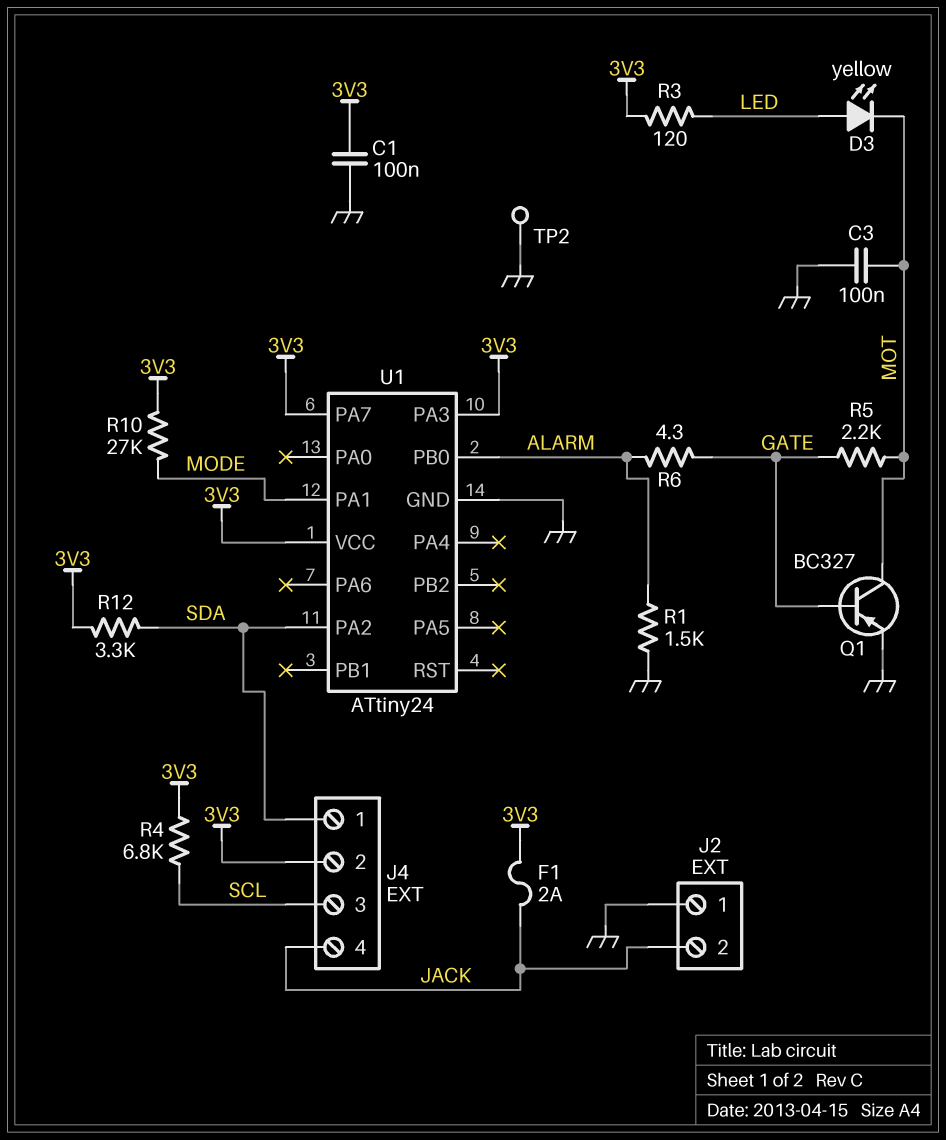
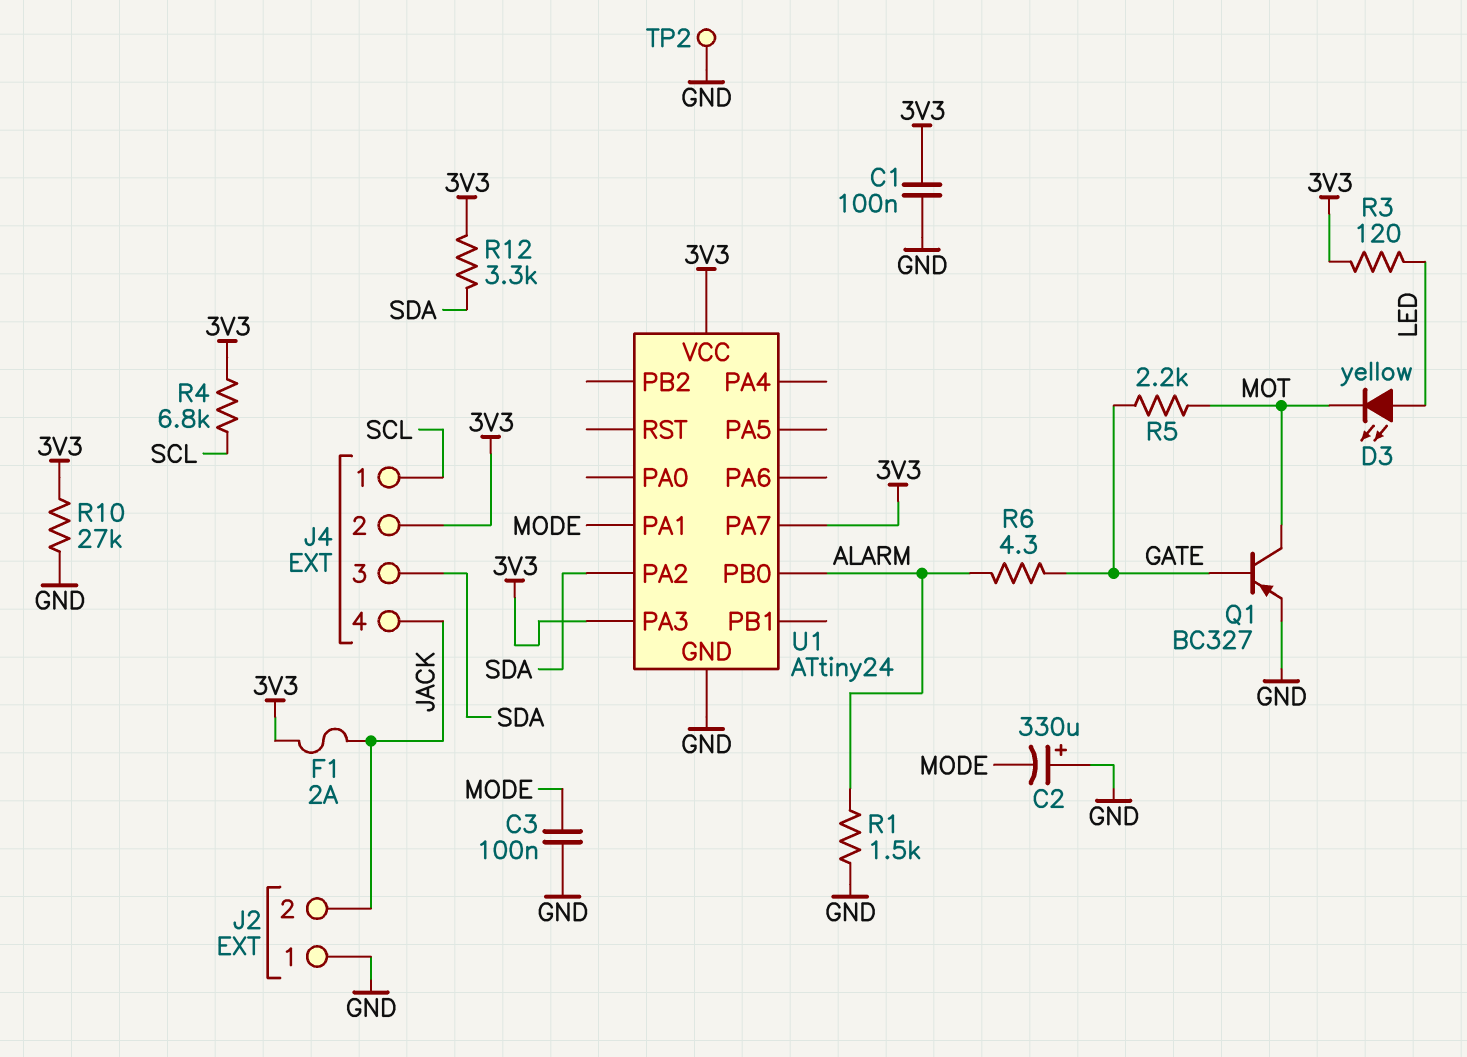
C2: none -> 330uF (plus GND, minus MODE)
C3: 100nF (GND, MOT) -> 100nF (GND, MODE)
J4 pin 1: SDA -> SCL
J4 pin 3: SCL -> SDA
R10: 27k (3V3, MODE) -> 27k (3V3, GND)

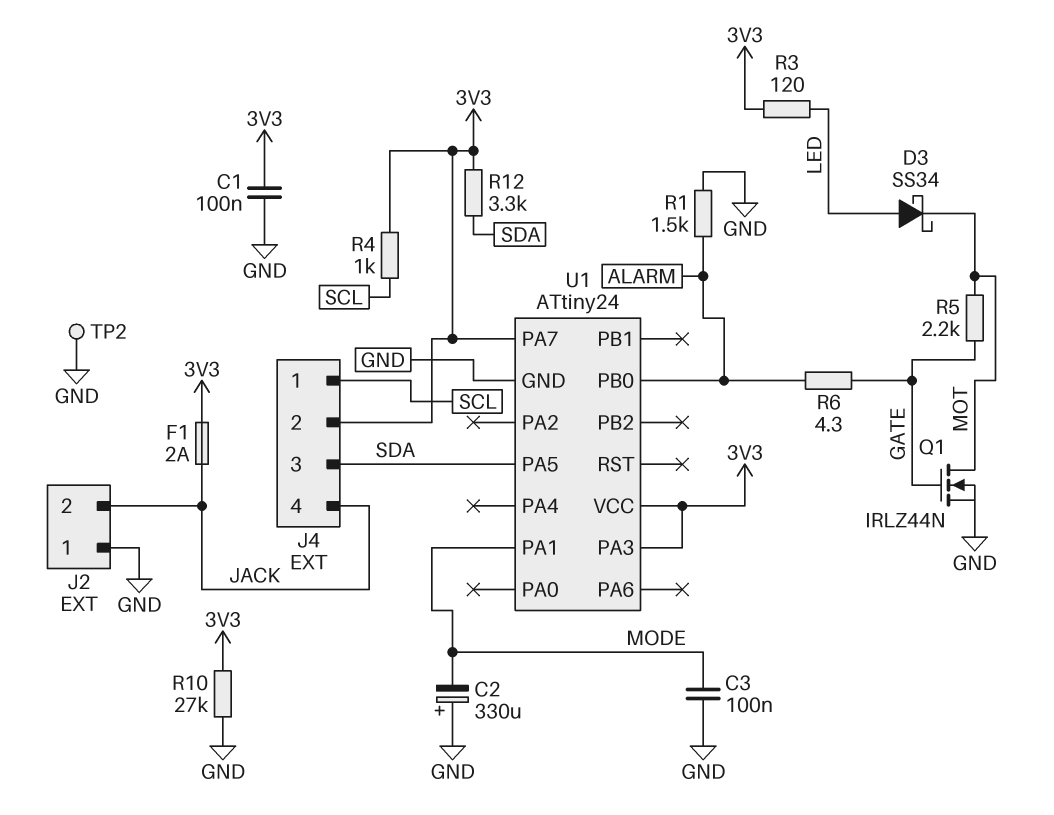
D3: LED yellow (A LED, K MOT) -> schottky SS34 (A LED, K MOT)
Q1: PNP BC327 (B GATE, C MOT, E GND) -> NMOS IRLZ44N (G GATE, D MOT, S GND)
R4: 6.8k (3V3, SCL) -> 1k (3V3, SCL)
U1 pin PA2: SDA -> none
U1 pin PA5: none -> SDA

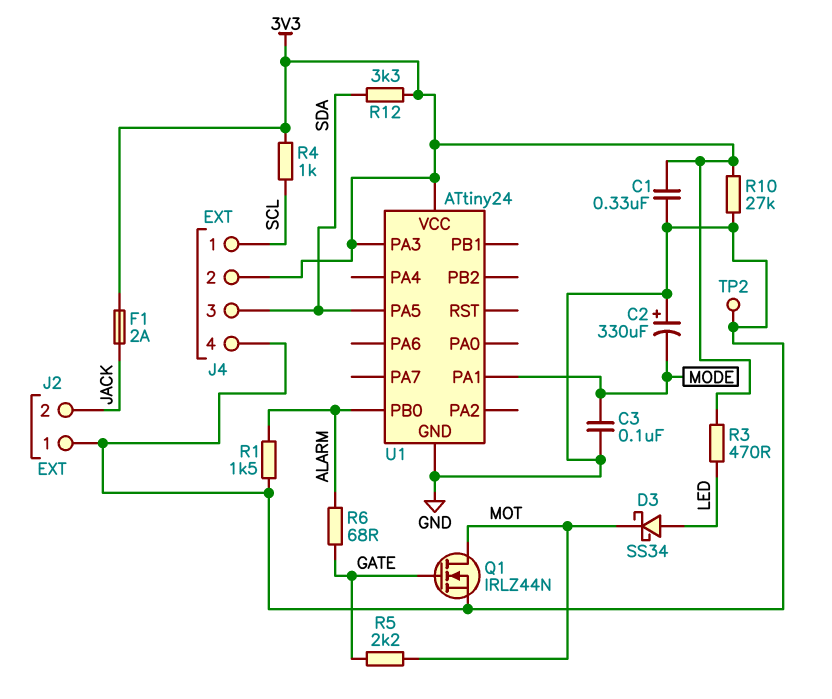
C1: 100nF (3V3, GND) -> 330nF (3V3, GND)
J4 pin 4: JACK -> GND
R3: 120 (3V3, LED) -> 470 (3V3, LED)
R6: 4.3 (ALARM, GATE) -> 68 (ALARM, GATE)
U1 pin PA7: 3V3 -> none

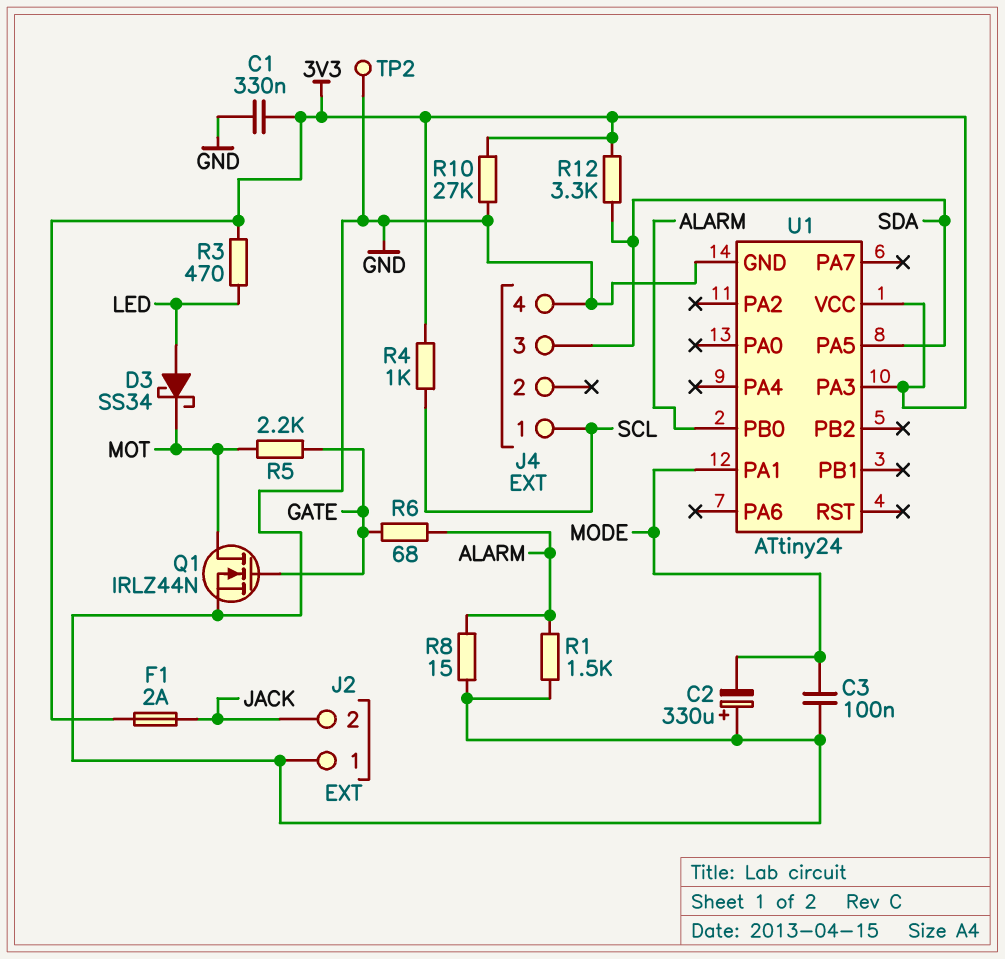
J4 pin 2: 3V3 -> none
R8: none -> 15 (ALARM, GND)

